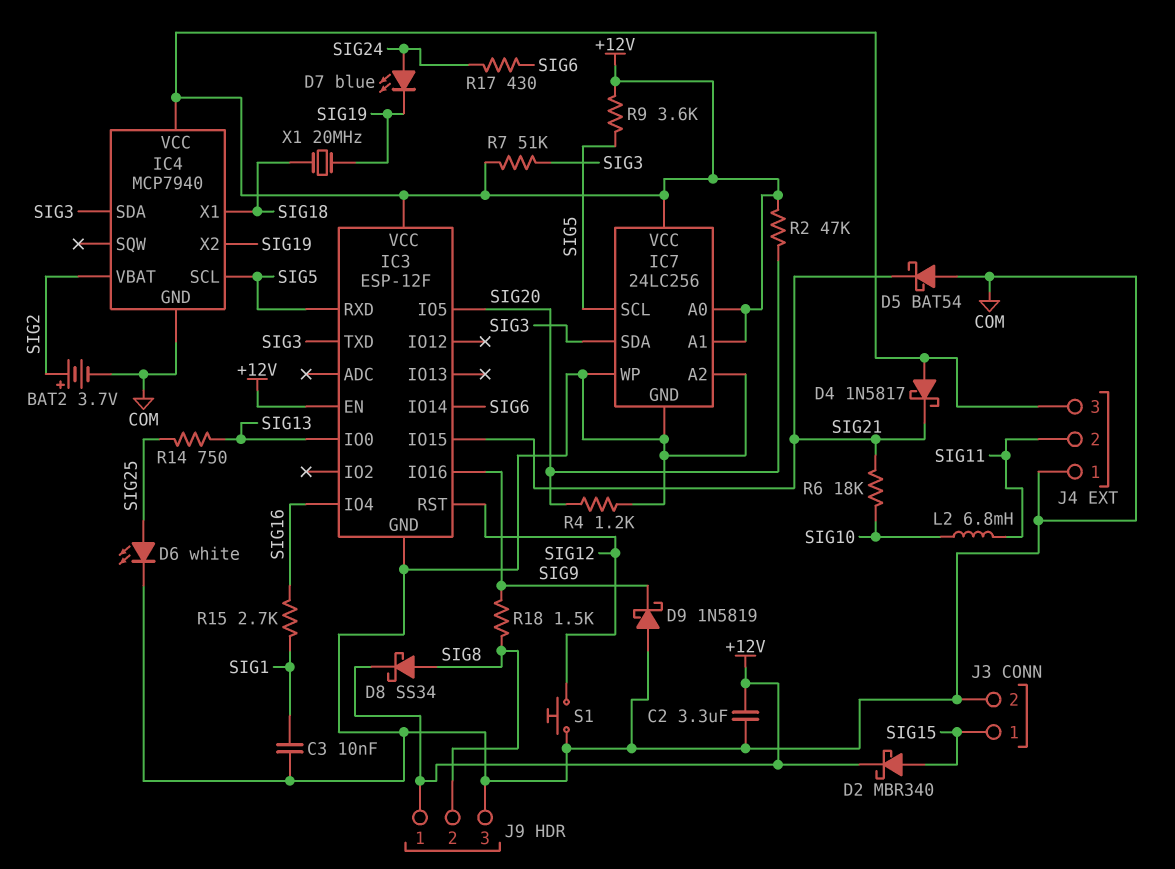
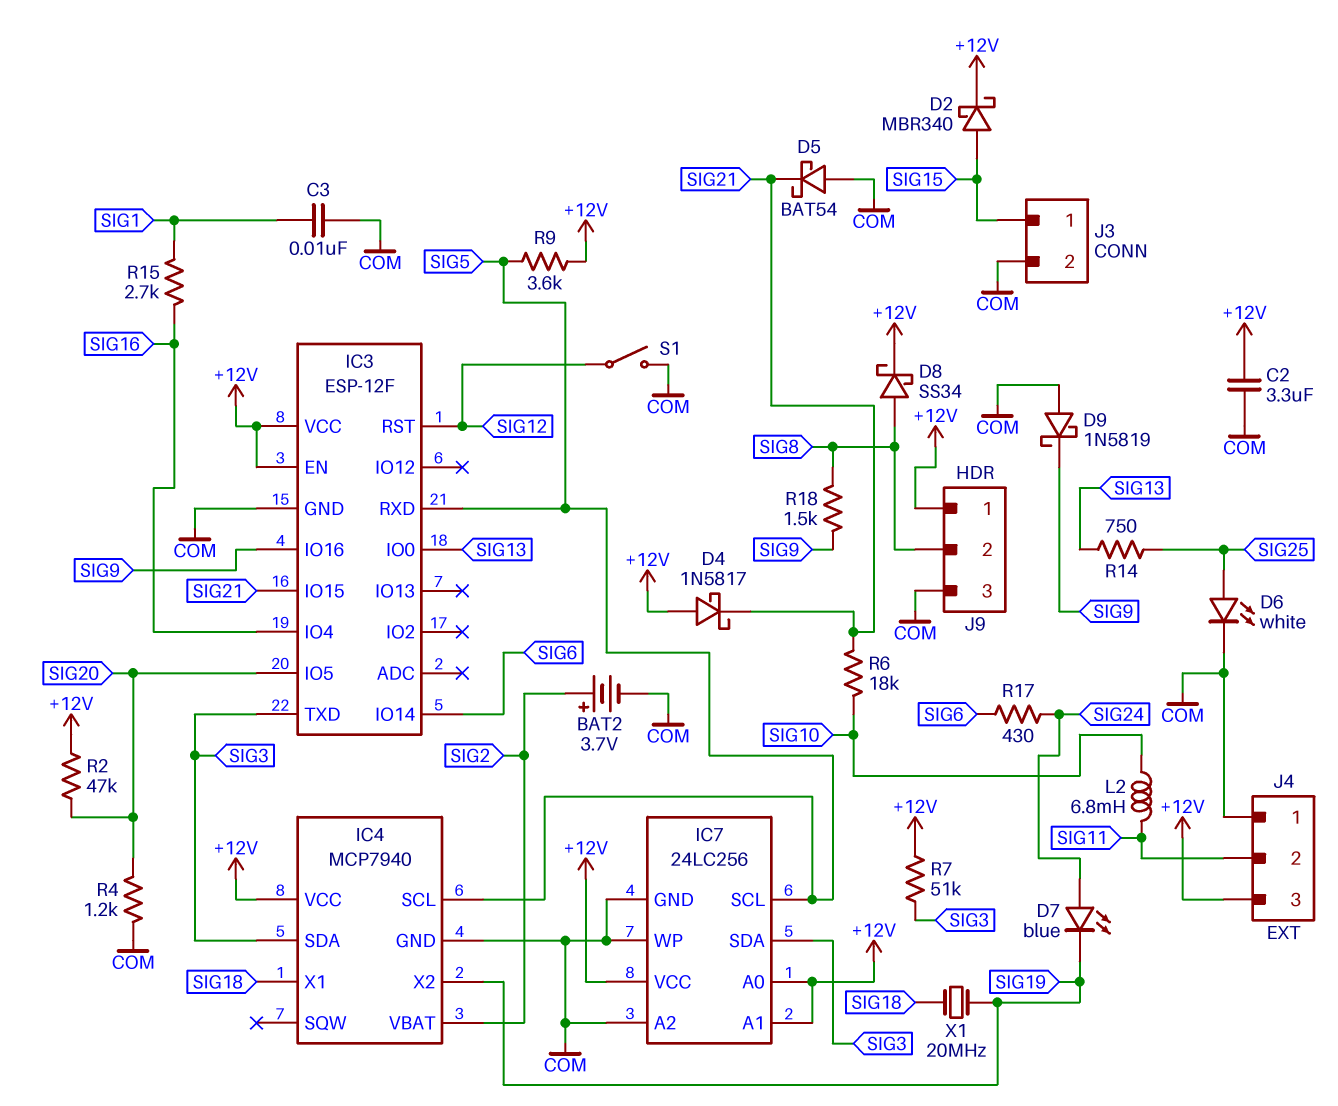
S1: button (COM, SIG12) -> switch (COM, SIG12)

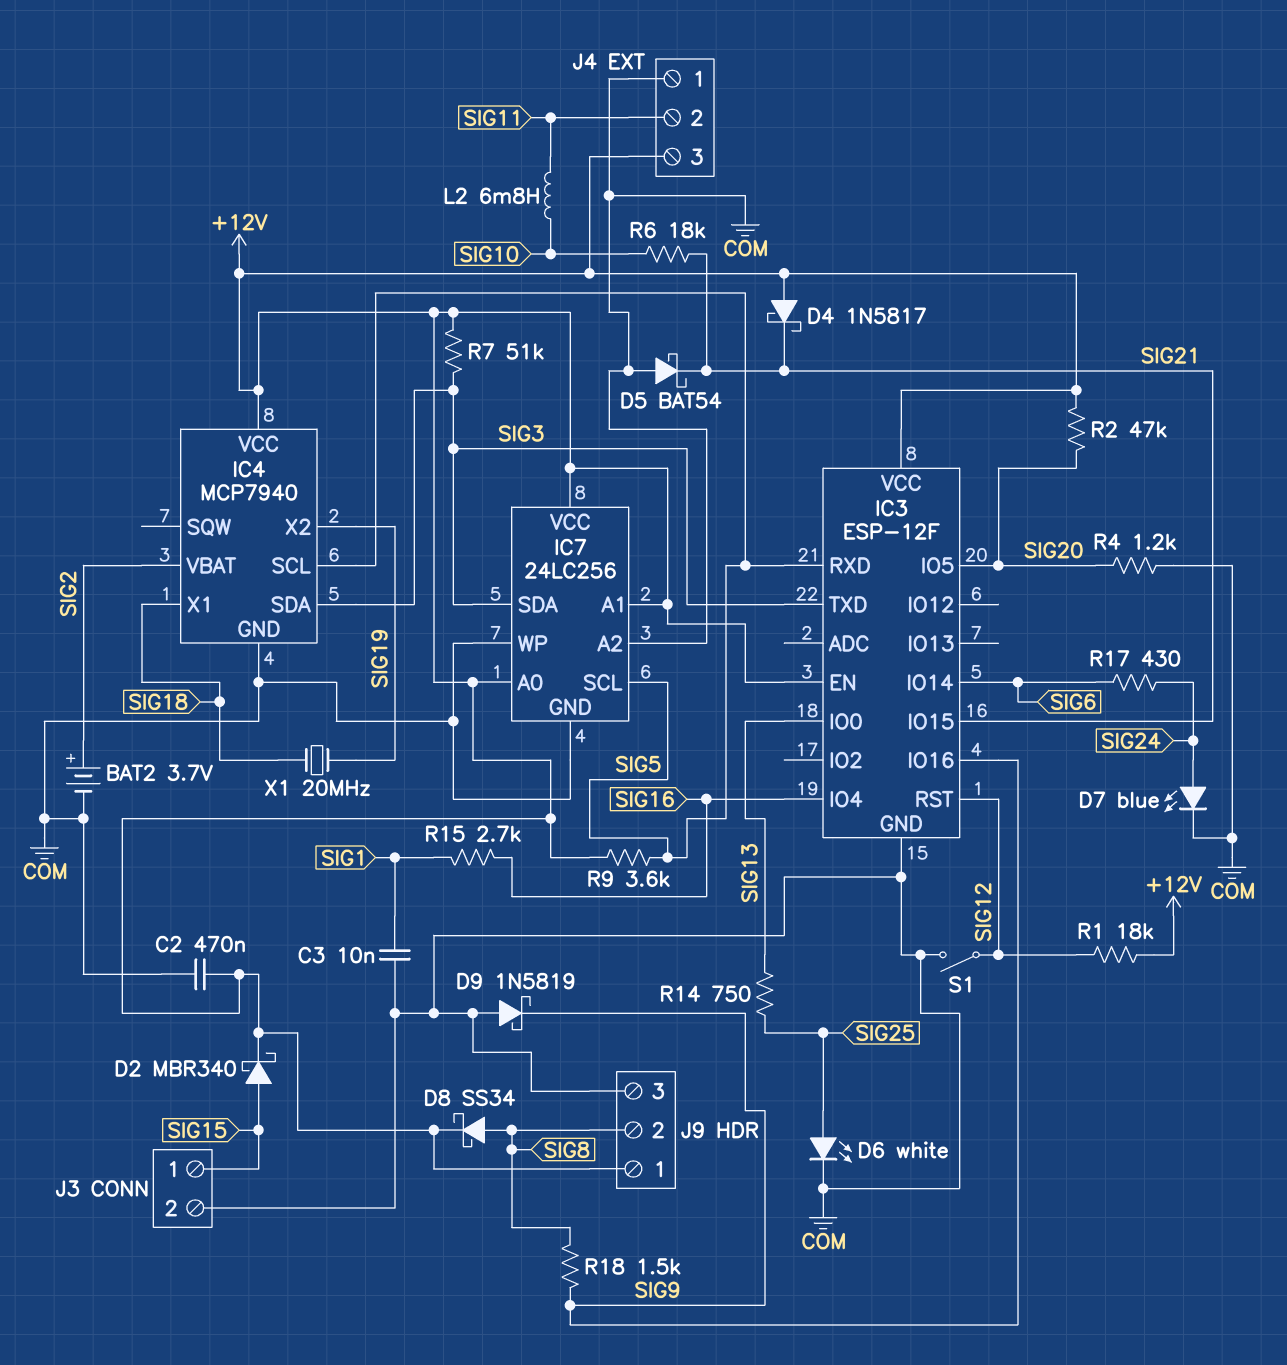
C2: 3.3uF (+12V, COM) -> 470nF (+12V, COM)
D7: LED blue (A SIG24, K SIG19) -> LED blue (A SIG24, K COM)
R1: none -> 18k (+12V, SIG12)

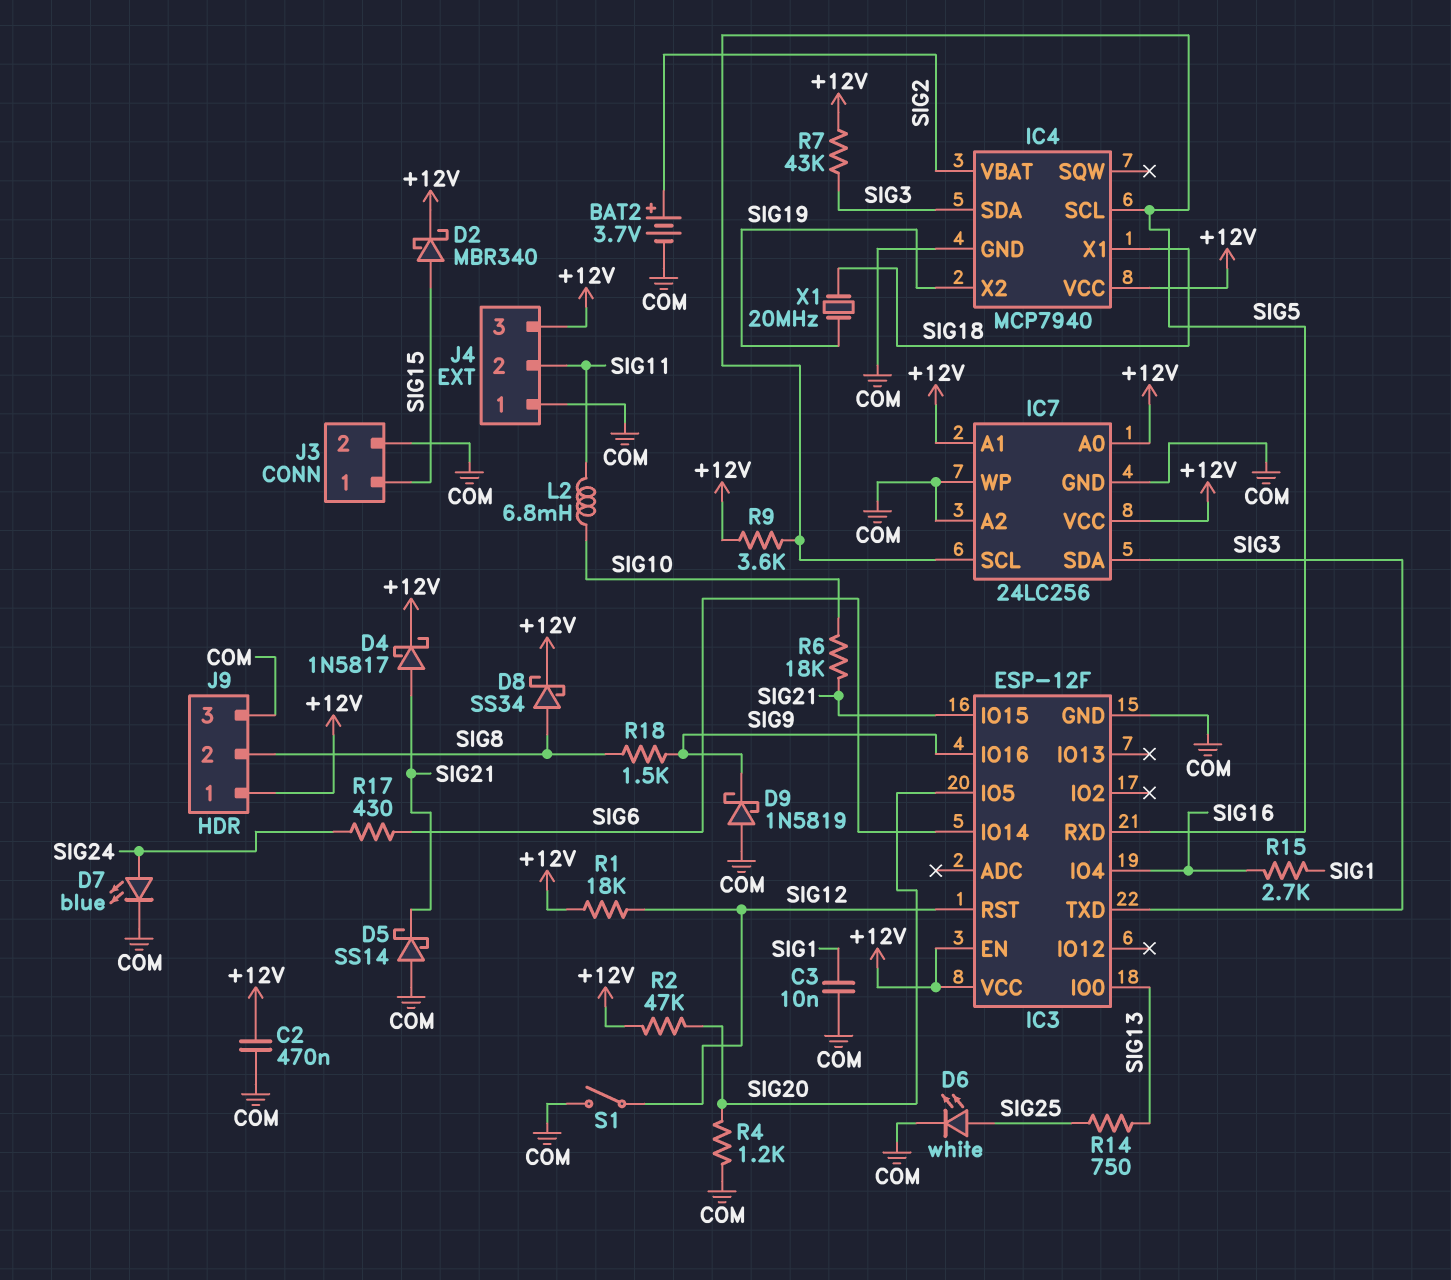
D4: schottky 1N5817 (A +12V, K SIG21) -> schottky 1N5817 (A SIG21, K +12V)
D5: schottky BAT54 (A COM, K SIG21) -> schottky SS14 (A COM, K SIG21)
R7: 51k (+12V, SIG3) -> 43k (+12V, SIG3)

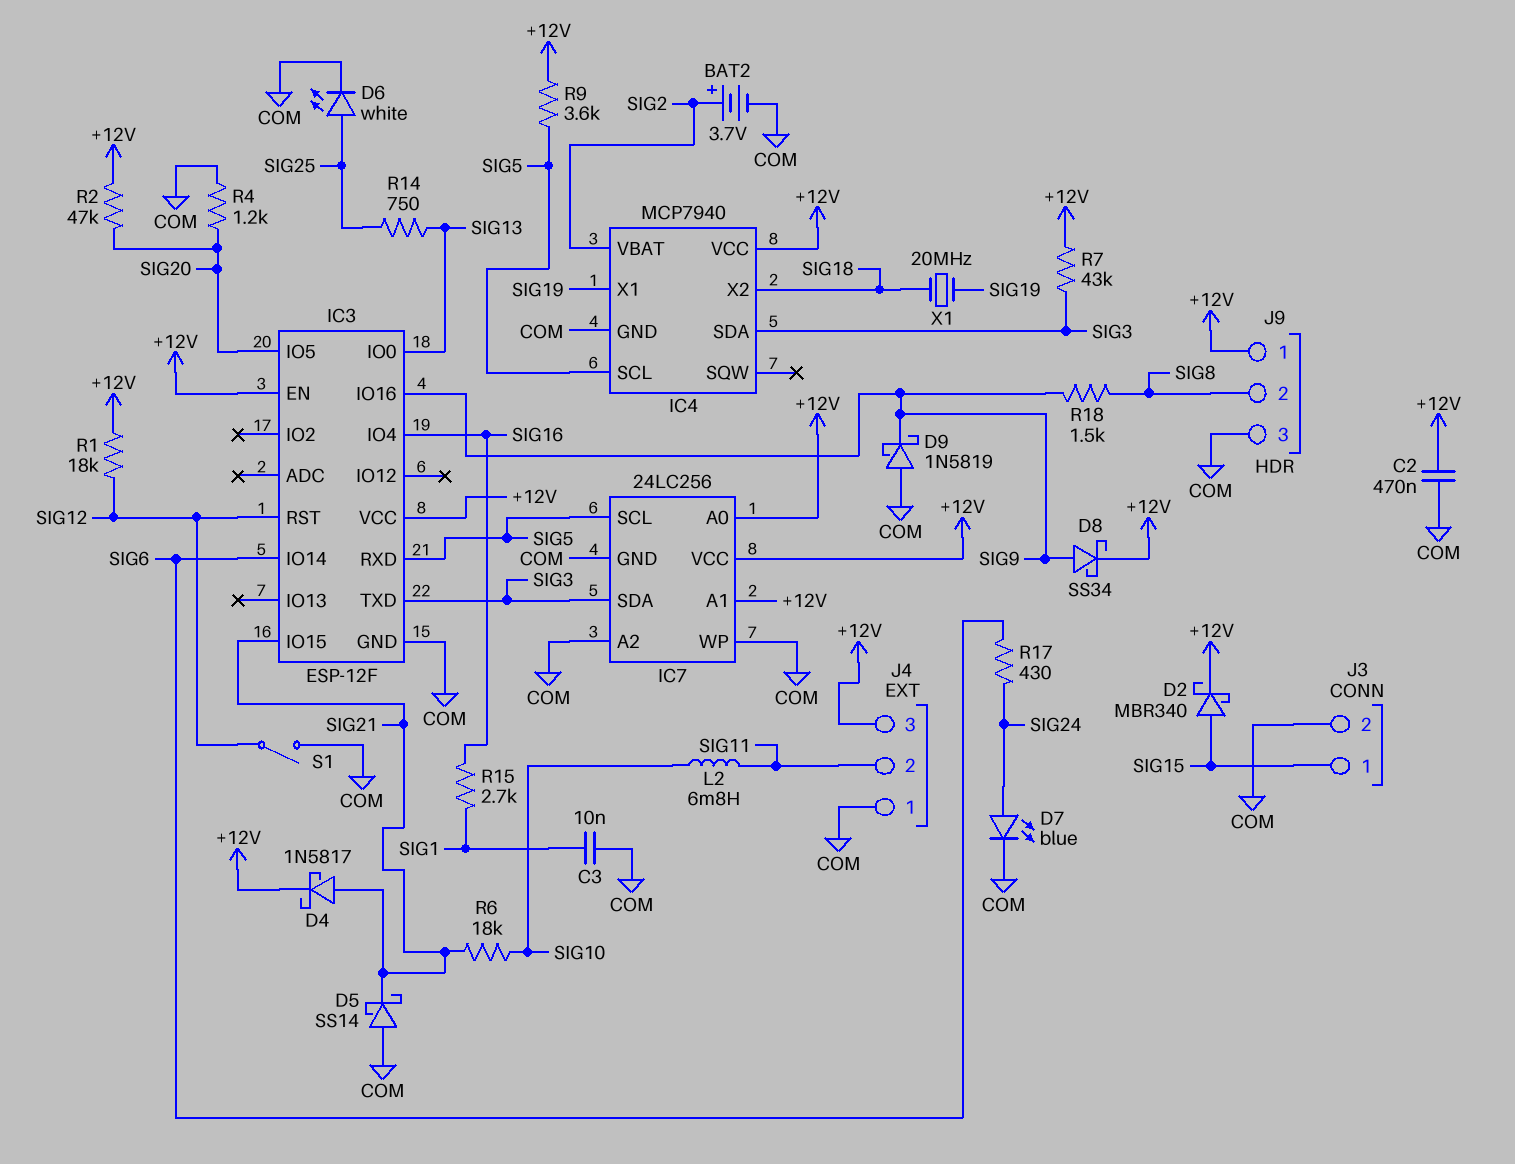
D8: schottky SS34 (A SIG8, K +12V) -> schottky SS34 (A SIG9, K +12V)
IC4 pin X1: SIG18 -> SIG19
IC4 pin X2: SIG19 -> SIG18

